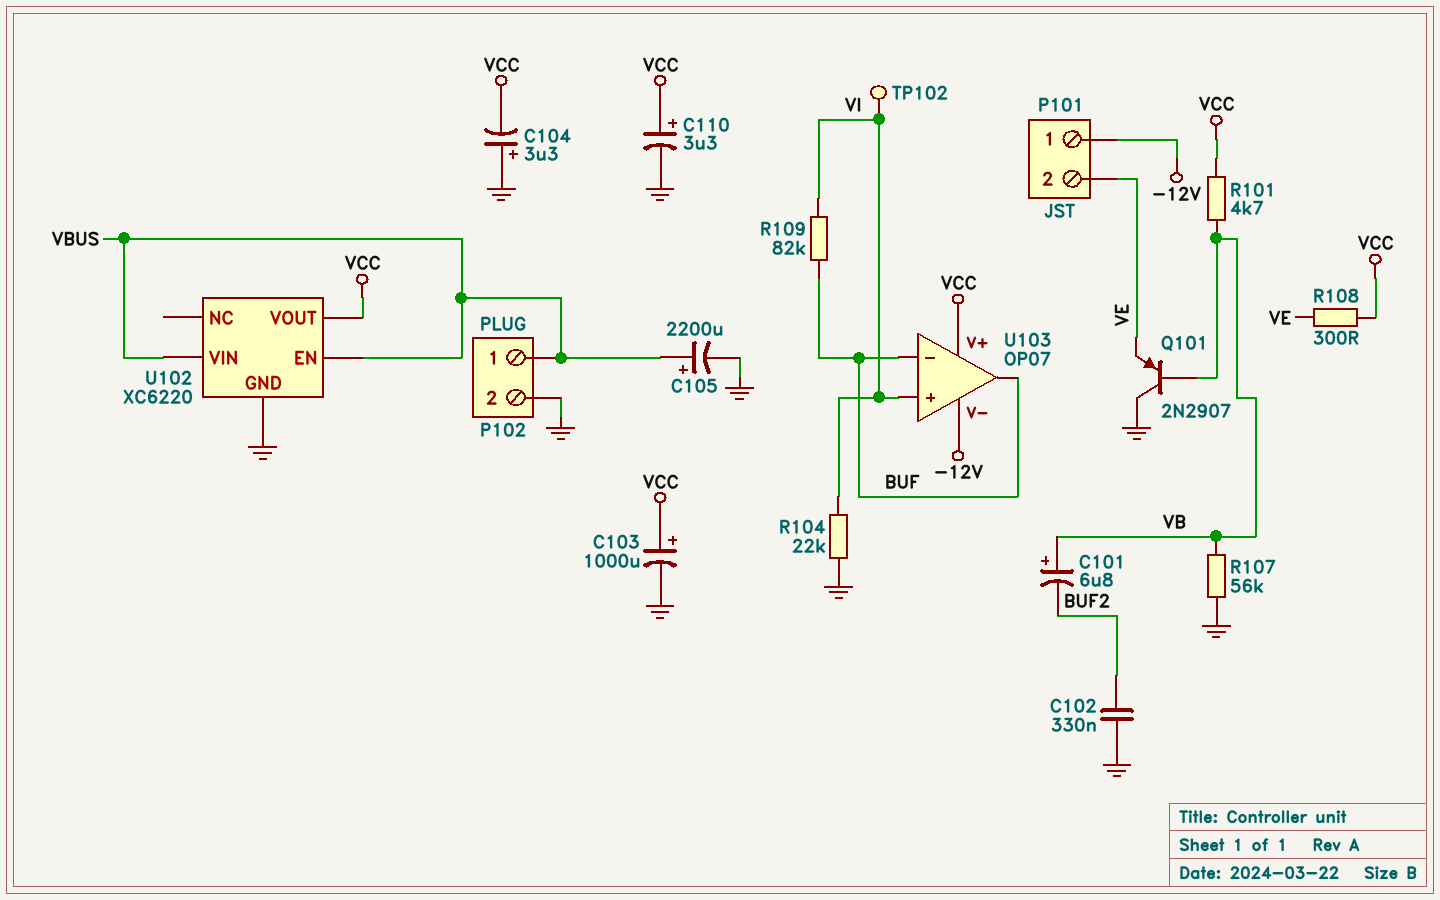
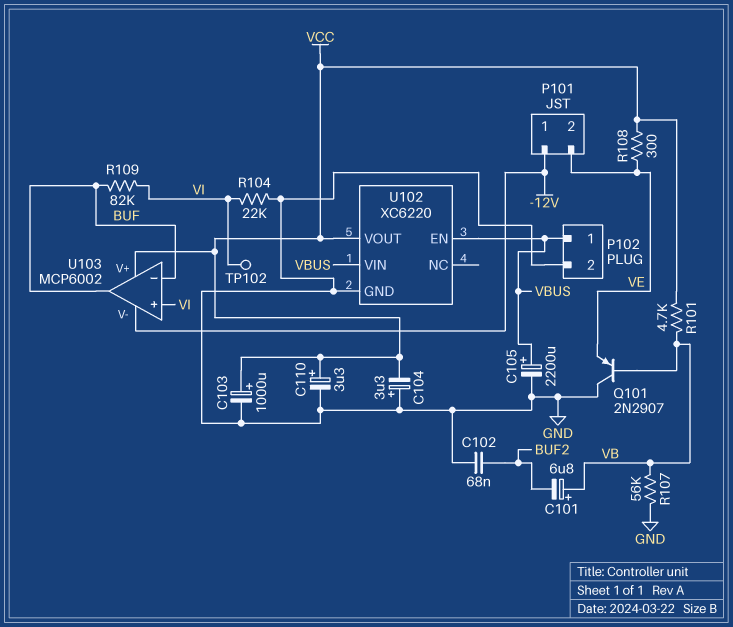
C102: 330nF (BUF2, GND) -> 68nF (BUF2, GND)
U103: OP07 -> MCP6002

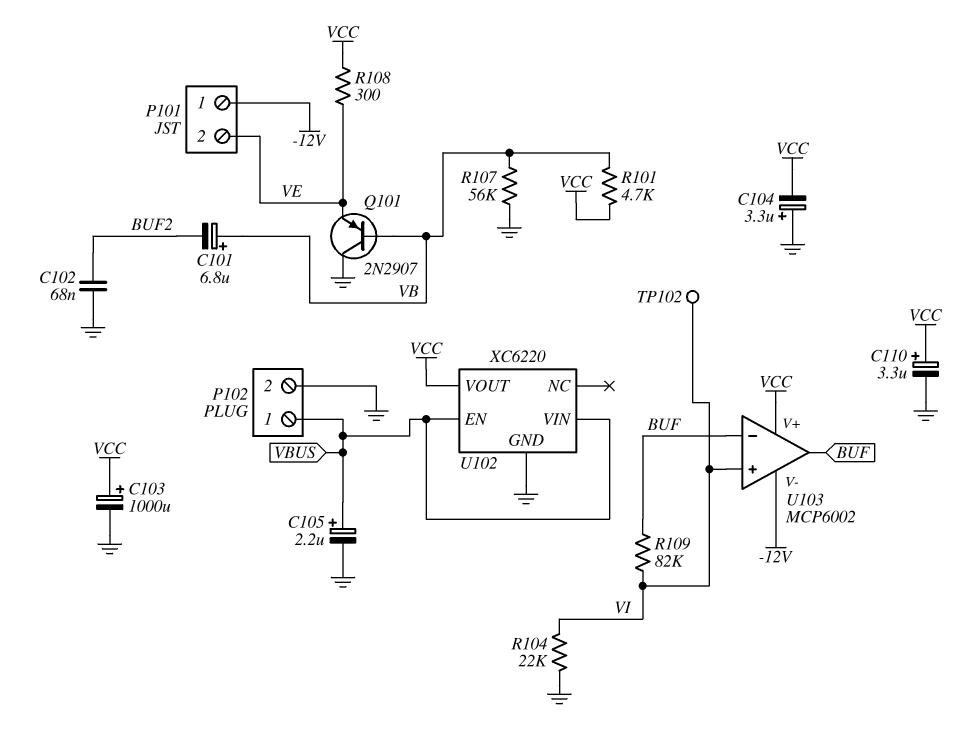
C105: 2200uF (plus VBUS, minus GND) -> 2.2uF (plus VBUS, minus GND)

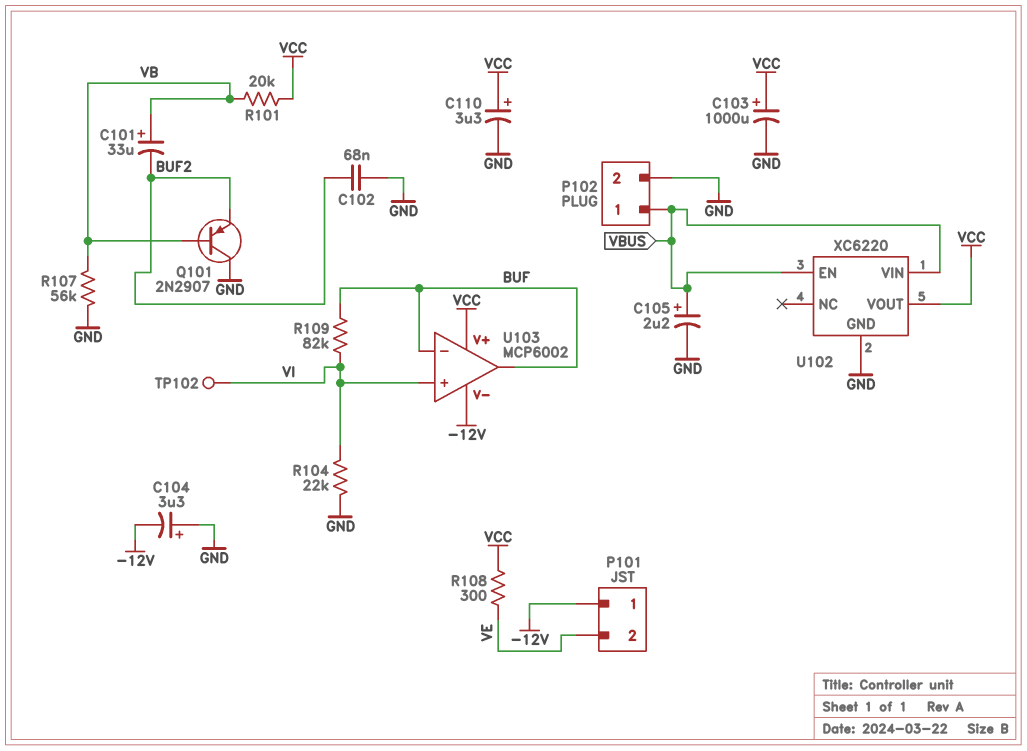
C101: 6.8uF (plus VB, minus BUF2) -> 33uF (plus VB, minus BUF2)
C104: 3.3uF (plus GND, minus VCC) -> 3.3uF (plus GND, minus -12V)
Q101: PNP 2N2907 (B VB, C GND, E VE) -> PNP 2N2907 (B VB, C GND, E BUF2)
R101: 4.7k (VB, VCC) -> 20k (VB, VCC)

